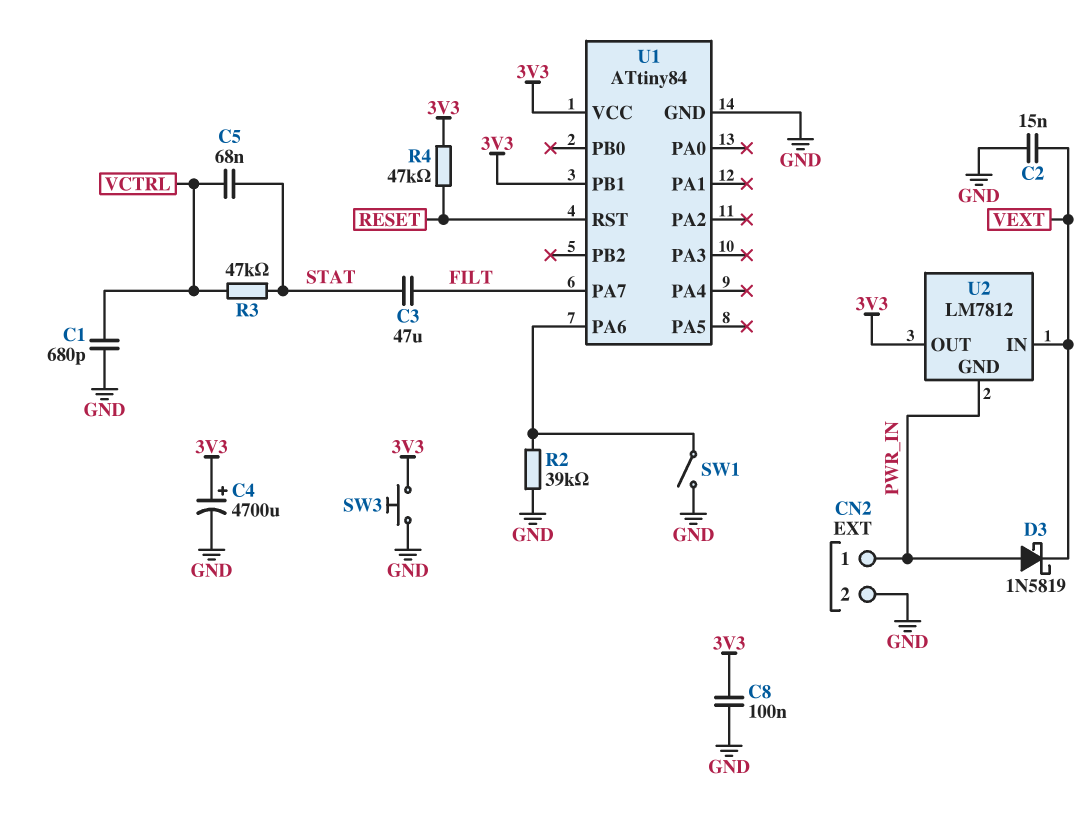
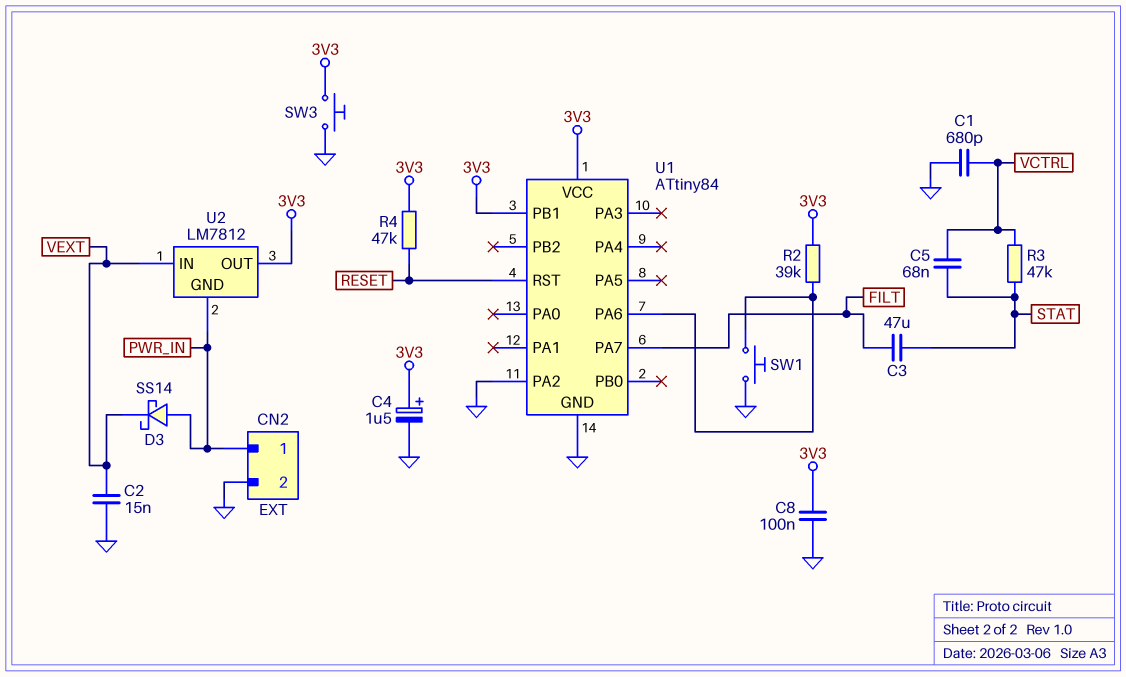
C4: 4700uF (plus 3V3, minus GND) -> 1.5uF (plus 3V3, minus GND)
D3: schottky 1N5819 (A PWR_IN, K VEXT) -> schottky SS14 (A PWR_IN, K VEXT)
R2: 39k (GND, U1/PA6) -> 39k (3V3, U1/PA6)
SW1: switch (GND, U1/PA6) -> button (GND, U1/PA6)
U1 pin PA2: none -> GND

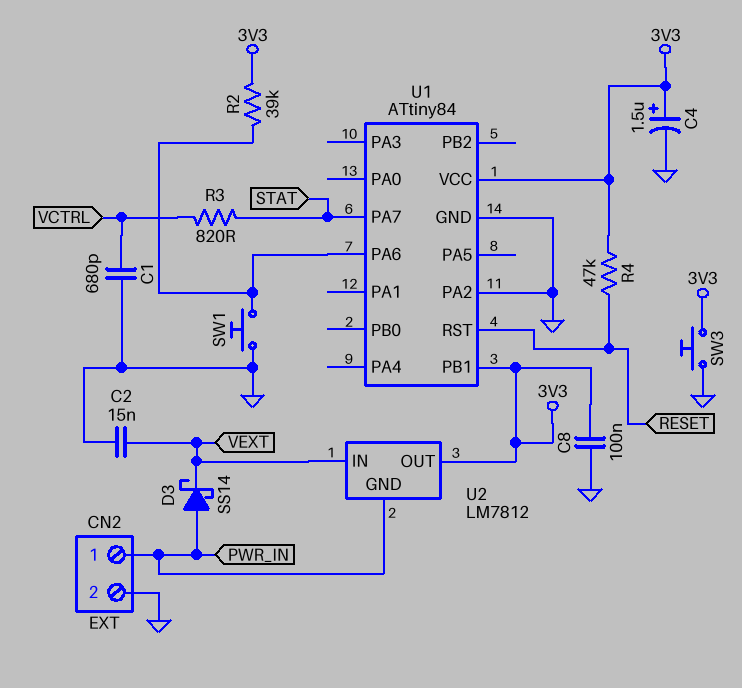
C3: 47uF (FILT, STAT) -> none
C5: 68nF (STAT, VCTRL) -> none
R3: 47k (STAT, VCTRL) -> 820 (STAT, VCTRL)
U1 pin PA7: FILT -> STAT

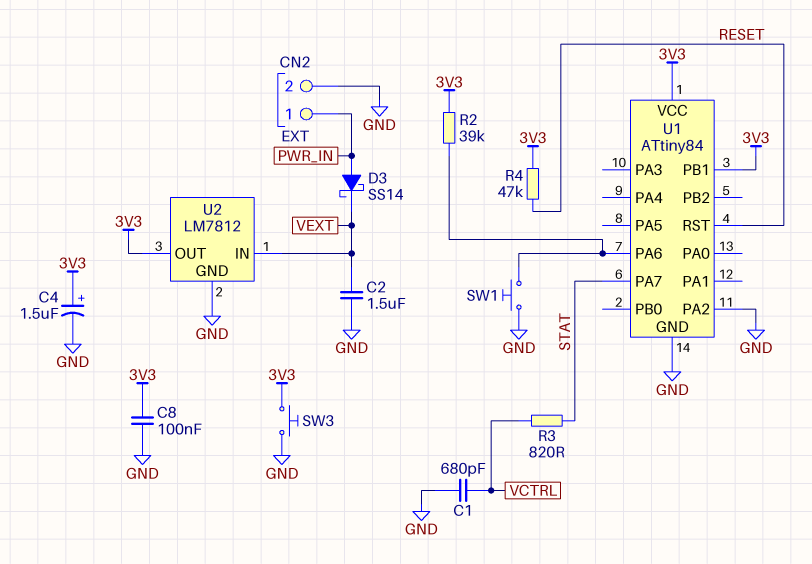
C2: 15nF (GND, VEXT) -> 1.5uF (GND, VEXT)
U2 pin GND: PWR_IN -> GND

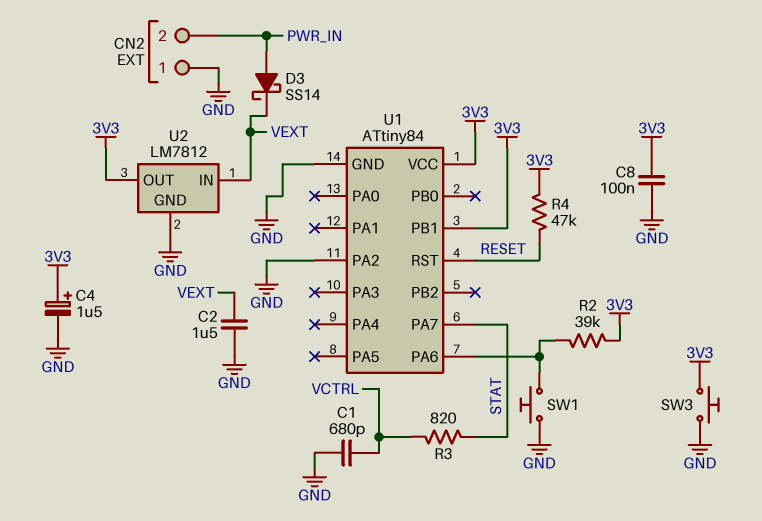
CN2 pin 1: PWR_IN -> GND
CN2 pin 2: GND -> PWR_IN

